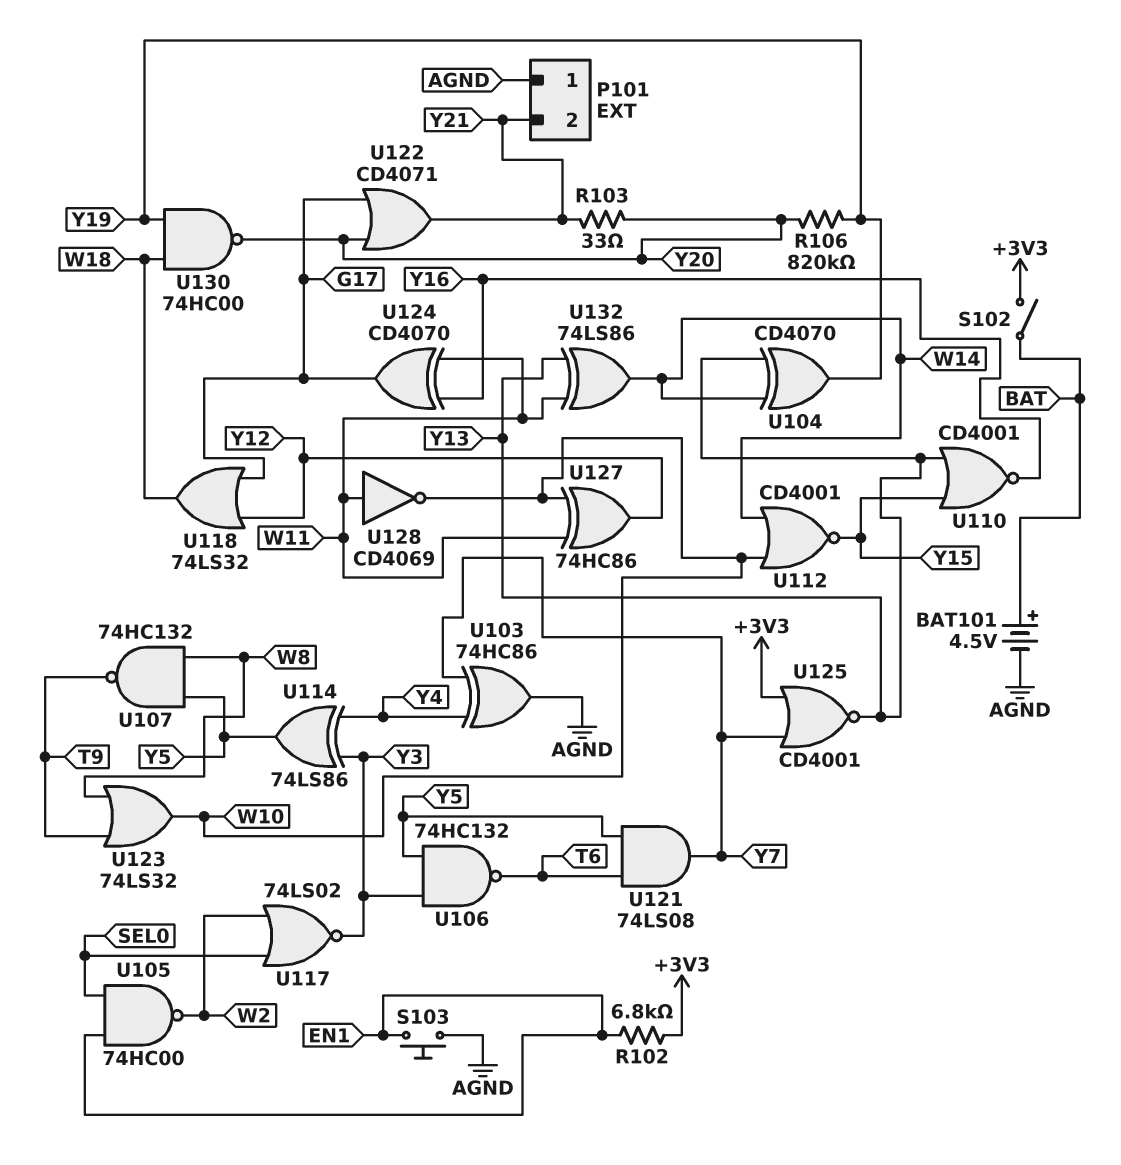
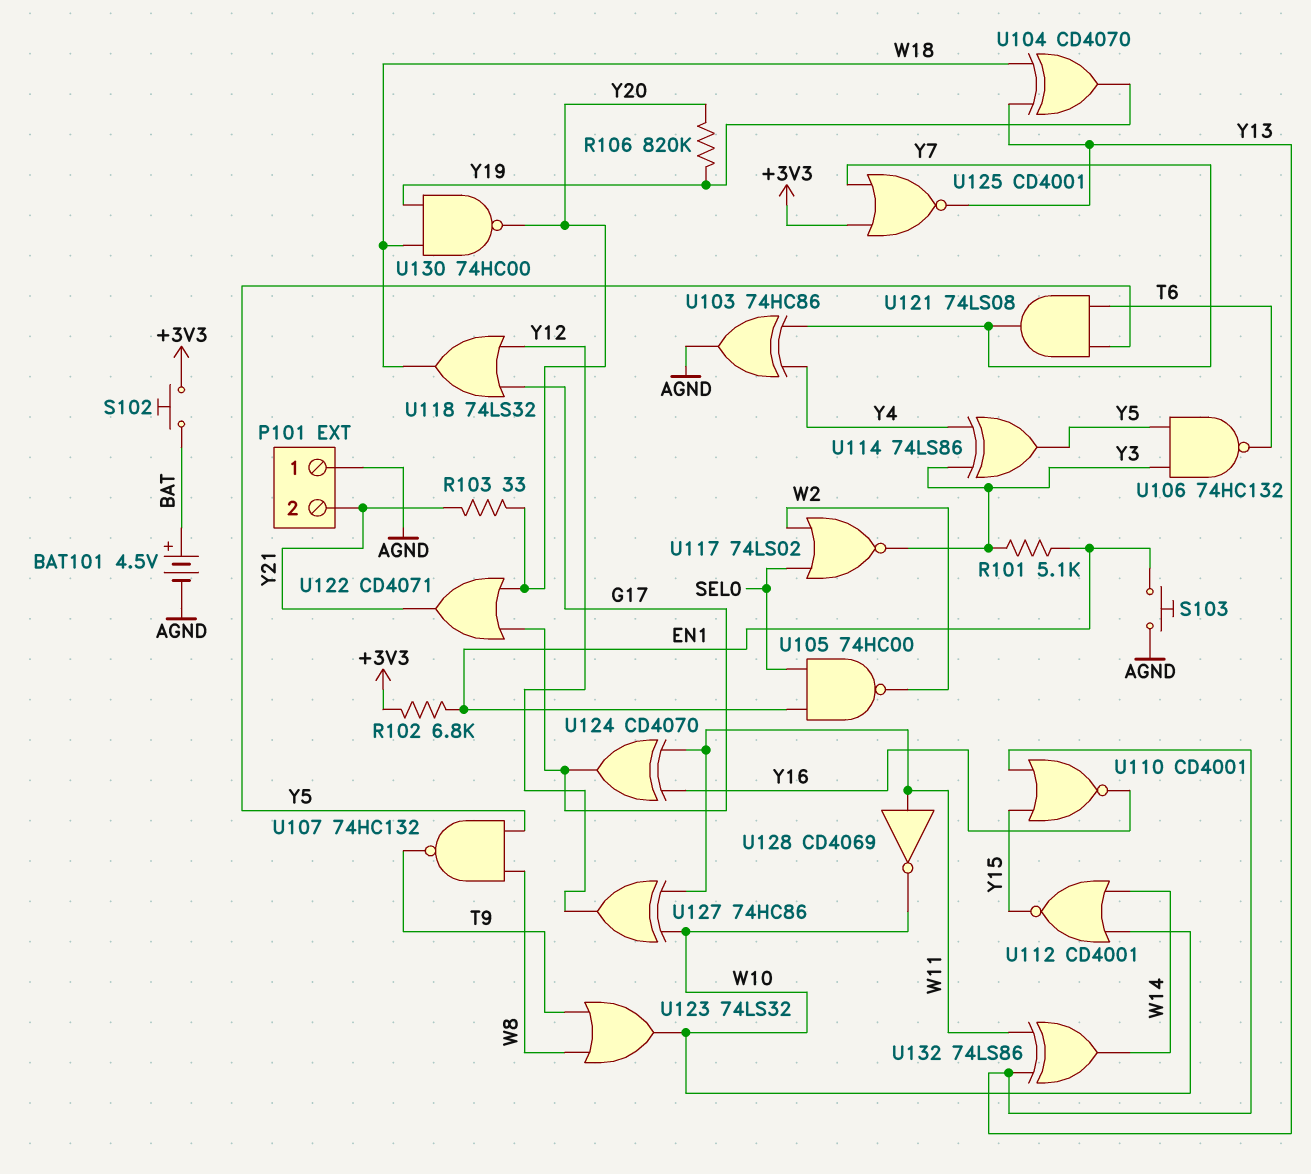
R101: none -> 5.1k (EN1, Y3)
S102: switch (+3V3, BAT) -> button (+3V3, BAT)
U104: XOR CD4070 (in W14, in Y13, out Y19) -> XOR CD4070 (in W18, in Y13, out Y19)

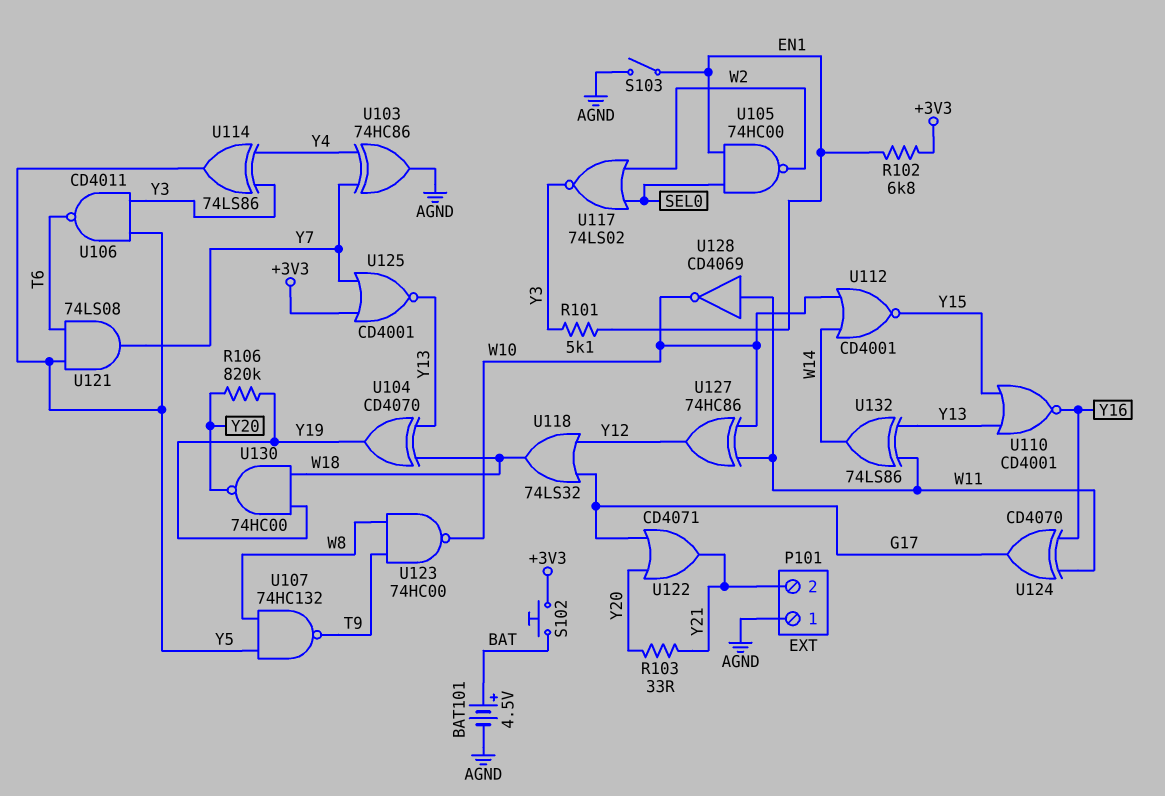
S103: button (AGND, EN1) -> switch (AGND, EN1)
U106: NAND 74HC132 (in Y3, in Y5, out T6) -> NAND CD4011 (in Y3, in Y5, out T6)
U123: OR 74LS32 (in T9, in W8, out W10) -> NAND 74HC00 (in T9, in W8, out W10)

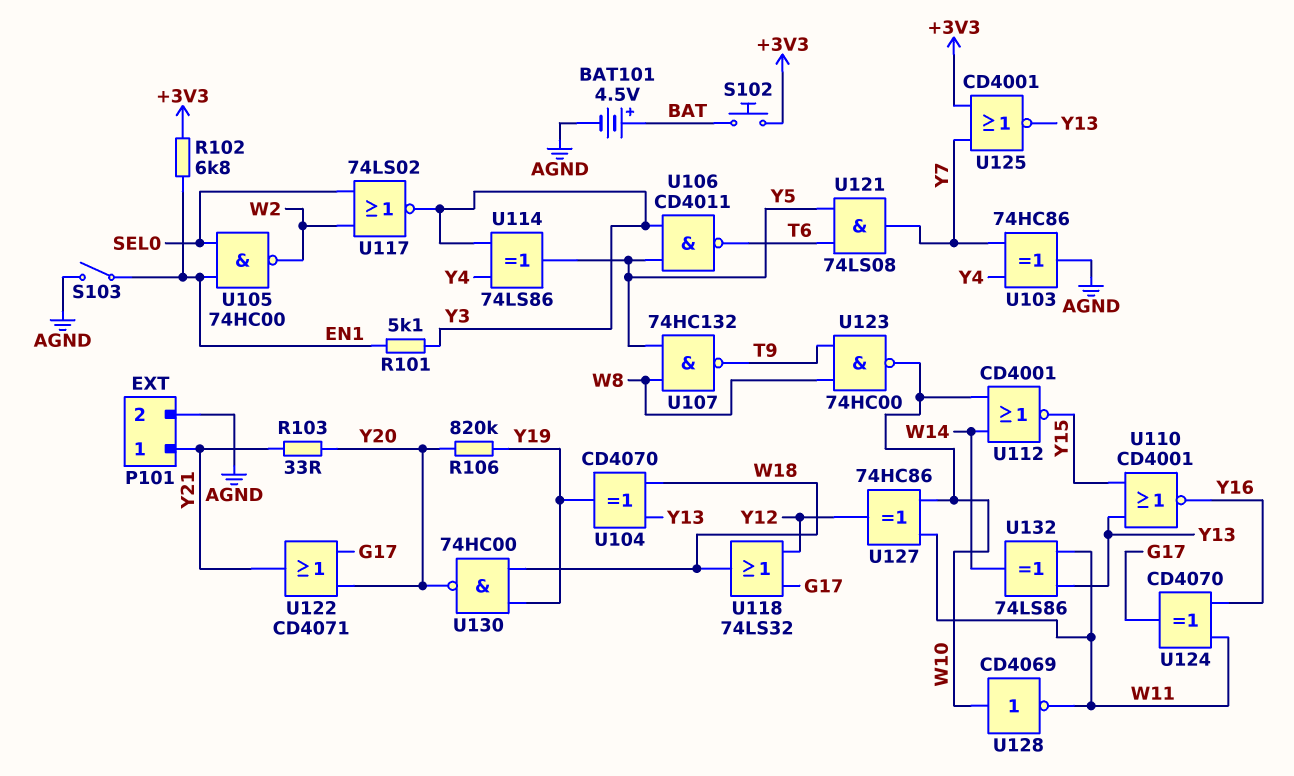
P101 pin 1: AGND -> Y21
P101 pin 2: Y21 -> AGND
U128: NOT CD4069 (in W11, out W10) -> NOT CD4069 (in W10, out W11)

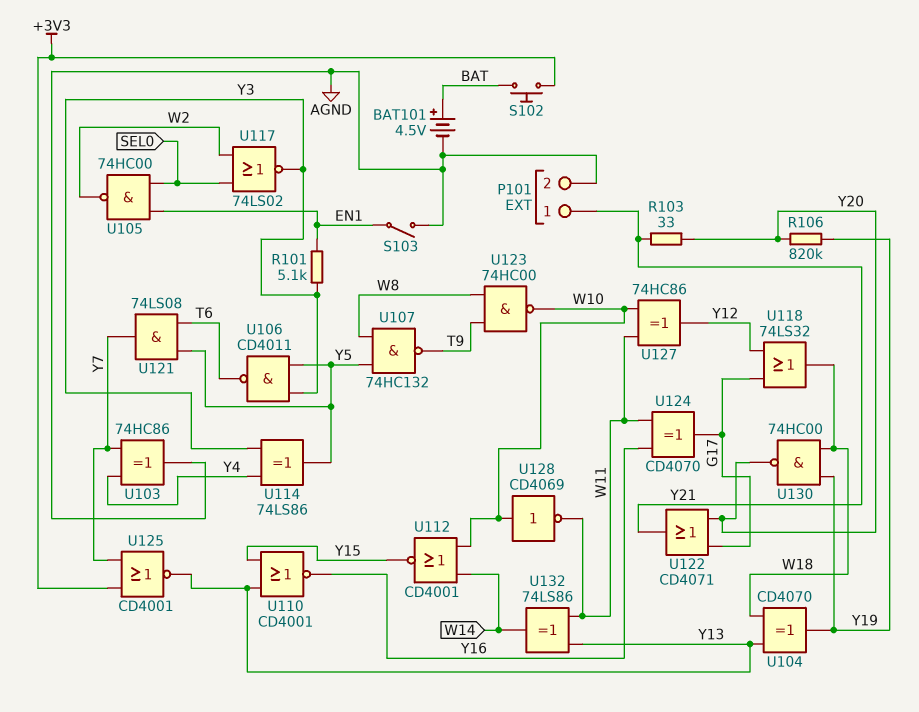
R102: 6.8k (+3V3, EN1) -> none

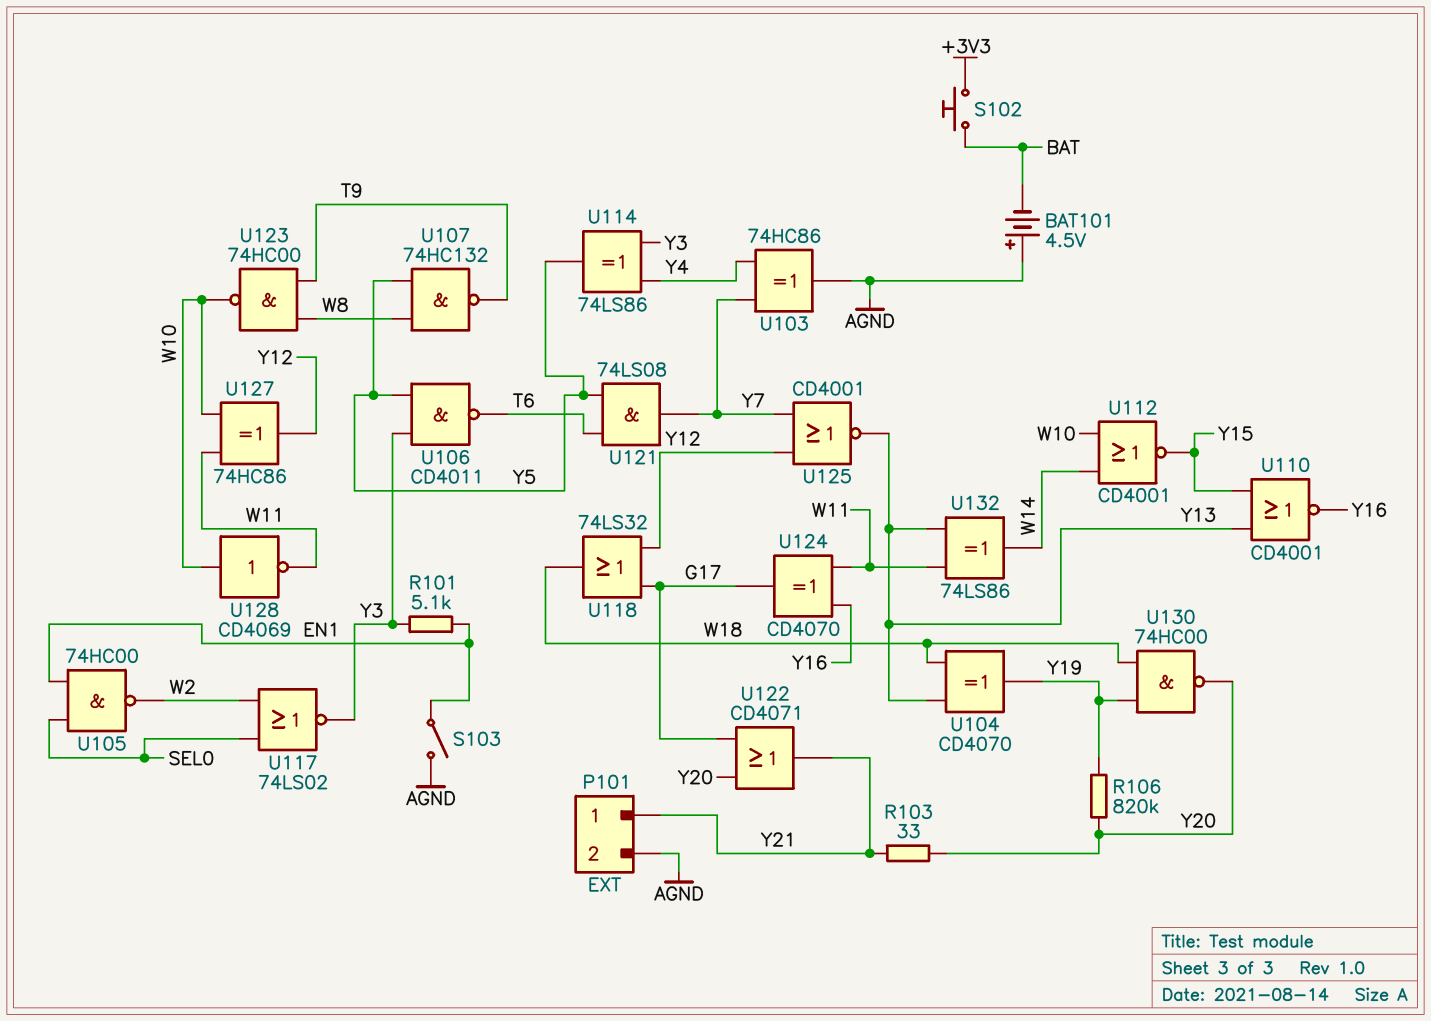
BAT101: 4.5V (plus BAT, minus AGND) -> 4.5V (plus AGND, minus BAT)
U125: NOR CD4001 (in +3V3, in Y7, out Y13) -> NOR CD4001 (in Y7, in Y12, out Y13)

